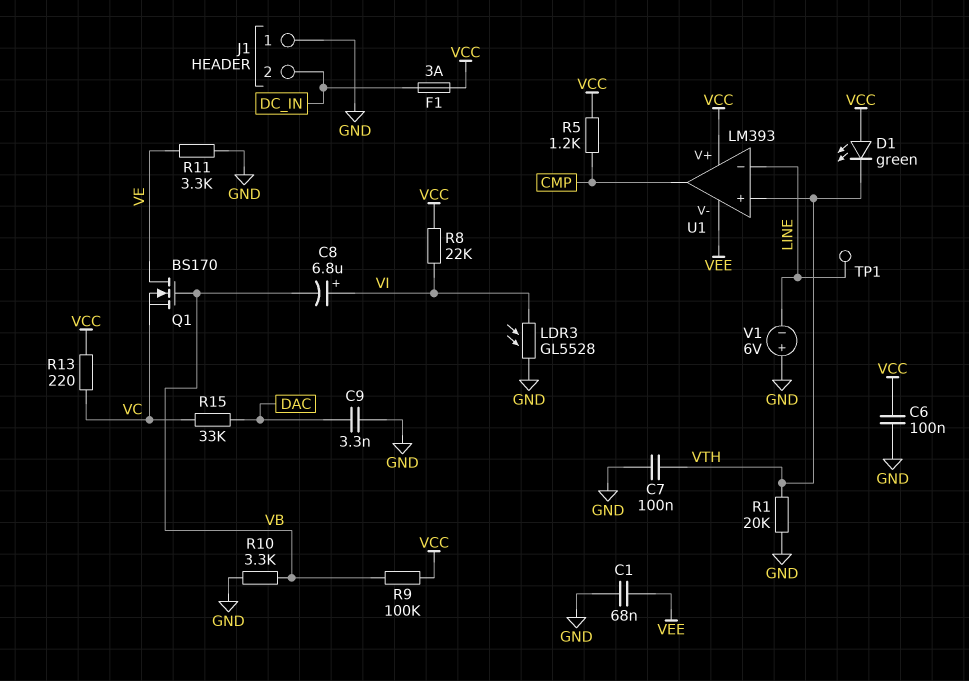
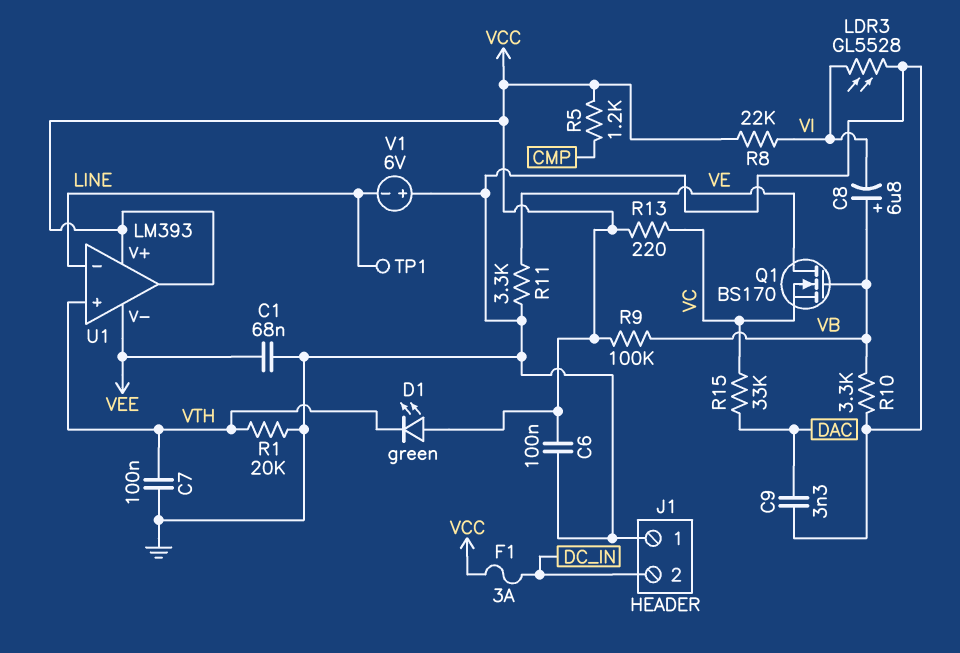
C8: 6.8uF (plus VI, minus VB) -> 6.8uF (plus VB, minus VI)
U1 pin out: CMP -> VCC

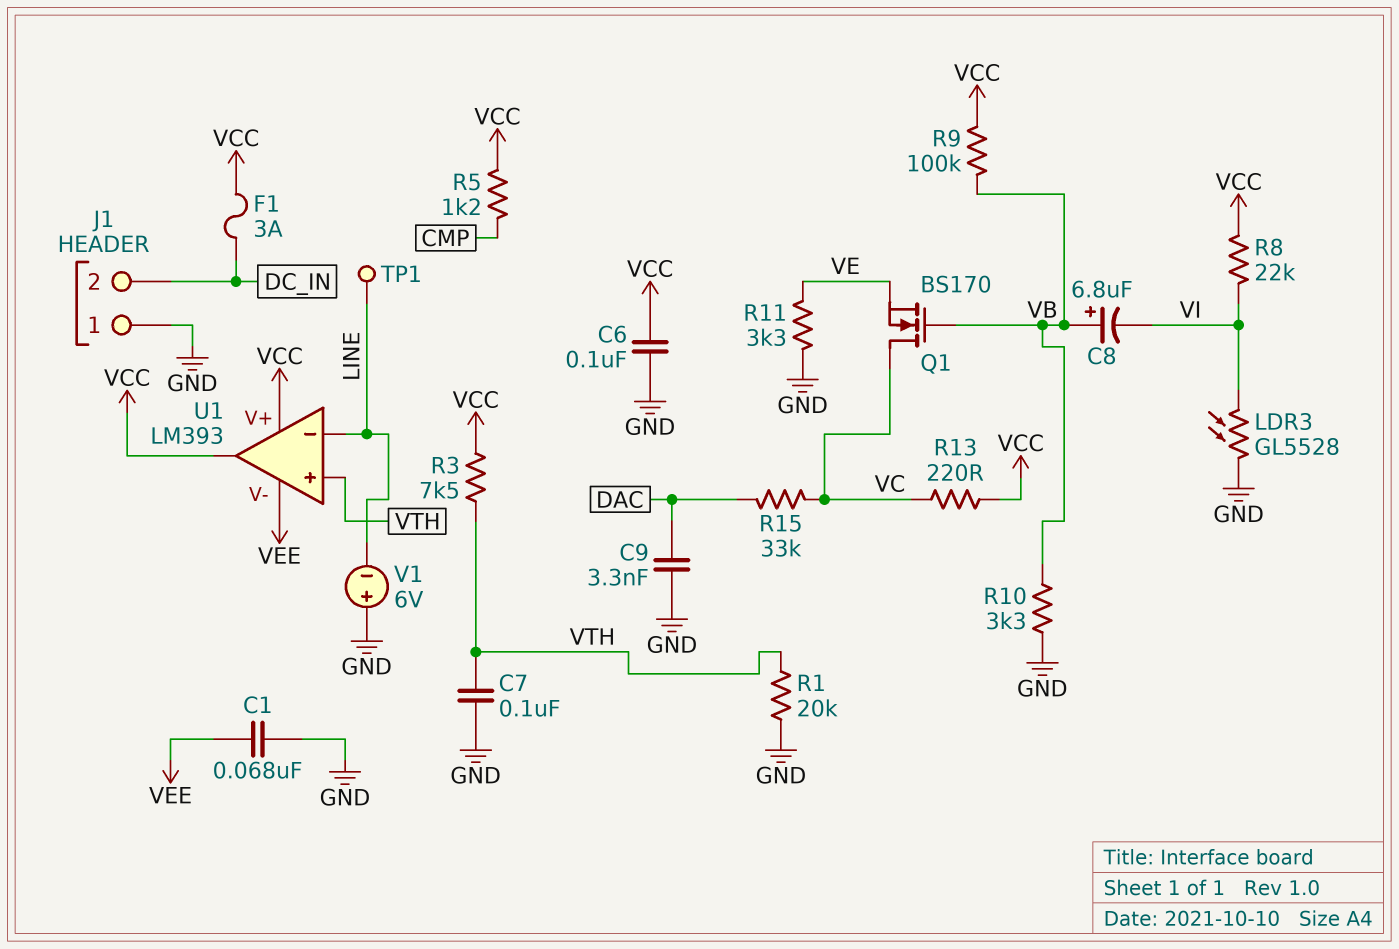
D1: LED green (A VCC, K VTH) -> none
Q1: NMOS BS170 (G VB, D VE, S VC) -> NMOS BS170 (G VB, D VC, S VE)
R3: none -> 7.5k (VCC, VTH)

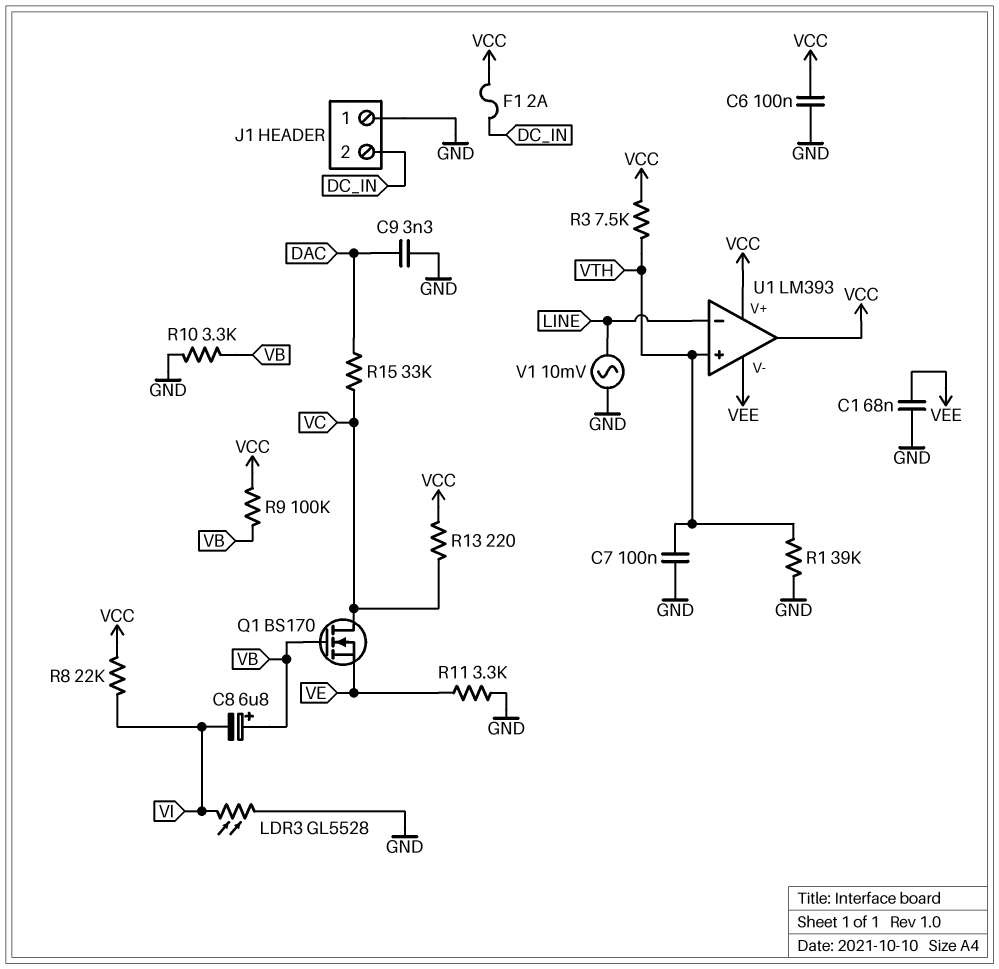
F1: 3A (DC_IN, VCC) -> 2A (DC_IN, VCC)
R1: 20k (GND, VTH) -> 39k (GND, VTH)
R5: 1.2k (CMP, VCC) -> none
TP1: test point (LINE) -> none
V1: 6V (plus GND, minus LINE) -> AC 10mV (GND, LINE)

